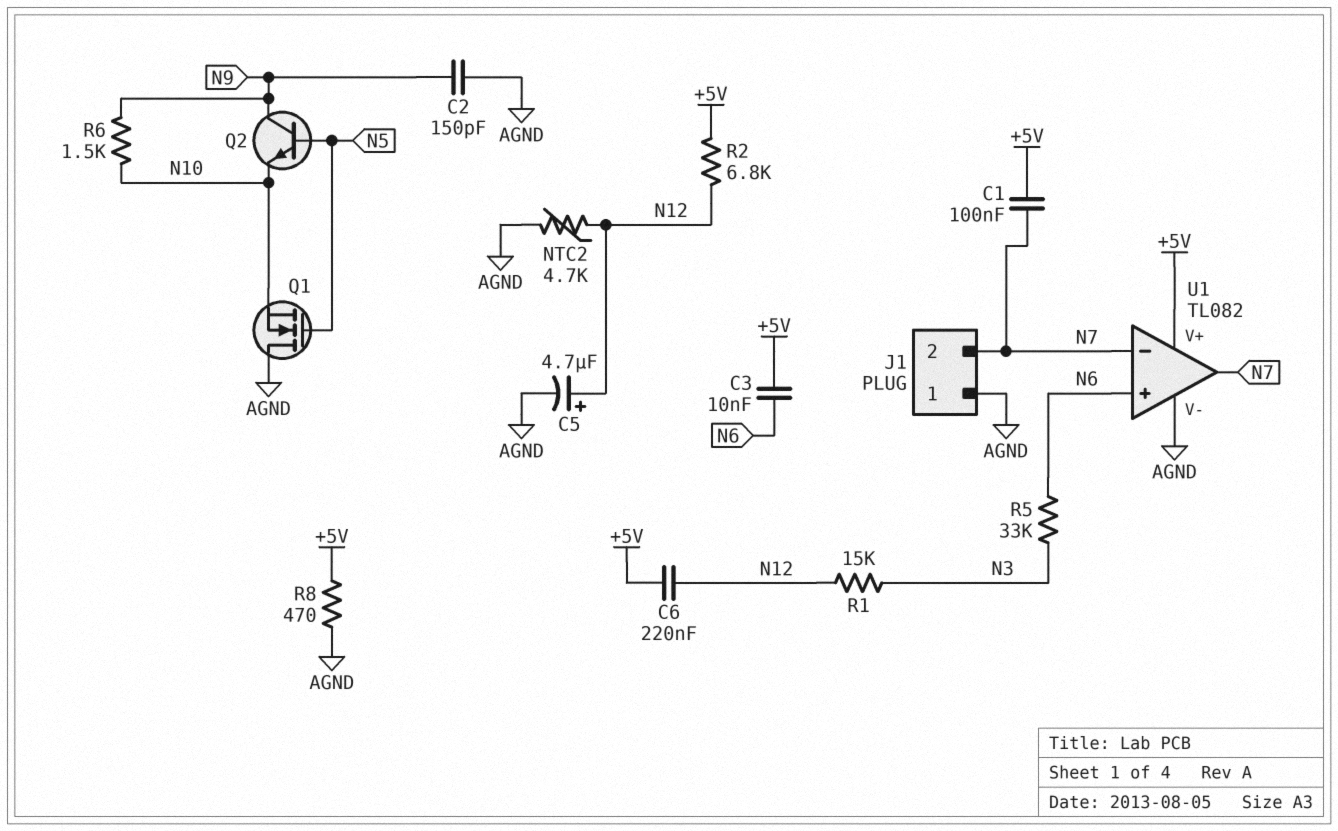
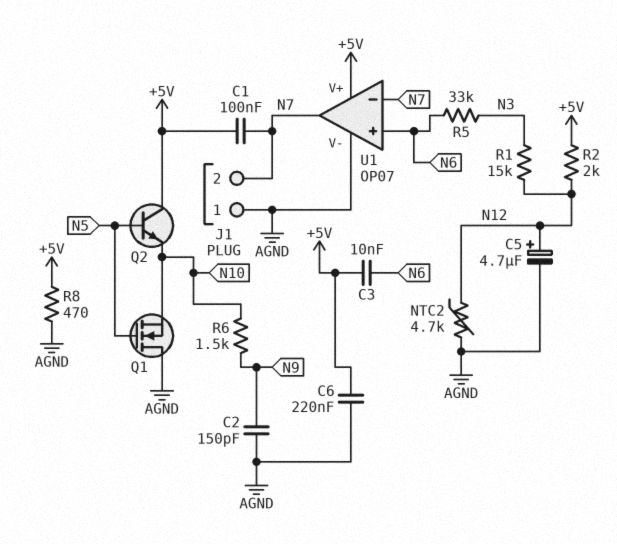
C6: 220nF (+5V, N12) -> 220nF (+5V, AGND)
Q2: NPN (B N5, C N9, E N10) -> NPN (B N5, C +5V, E N10)
R2: 6.8k (+5V, N12) -> 2k (+5V, N12)
U1: TL082 -> OP07

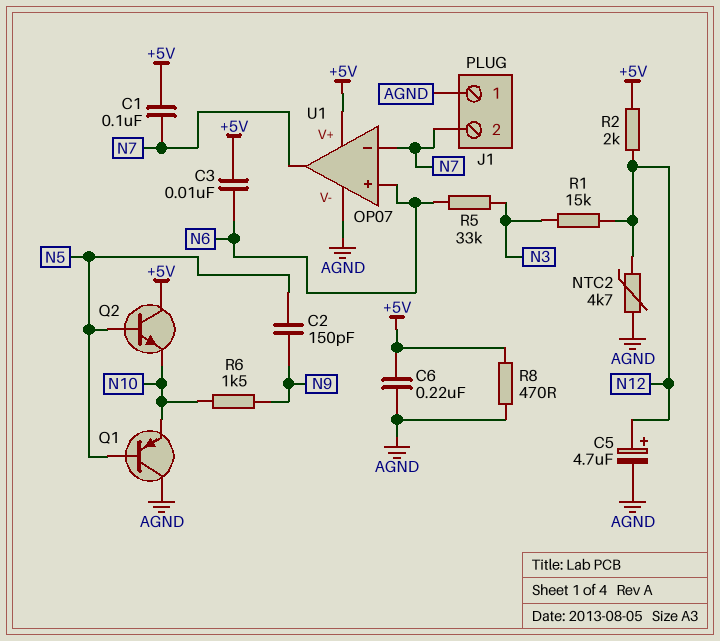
C2: 150pF (AGND, N9) -> 150pF (N5, N9)
Q1: NMOS (G N5, D AGND, S N10) -> PNP (B N5, C AGND, E N10)

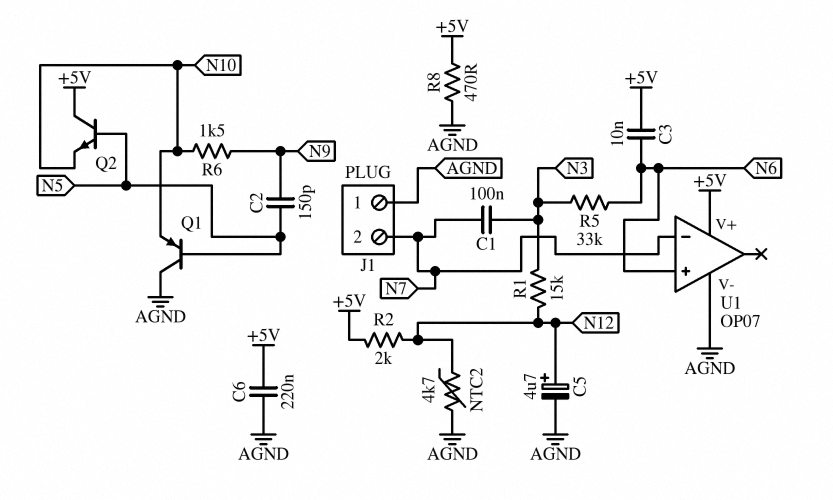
C1: 100nF (+5V, N7) -> 100nF (N3, N7)
U1 pin out: N7 -> none

